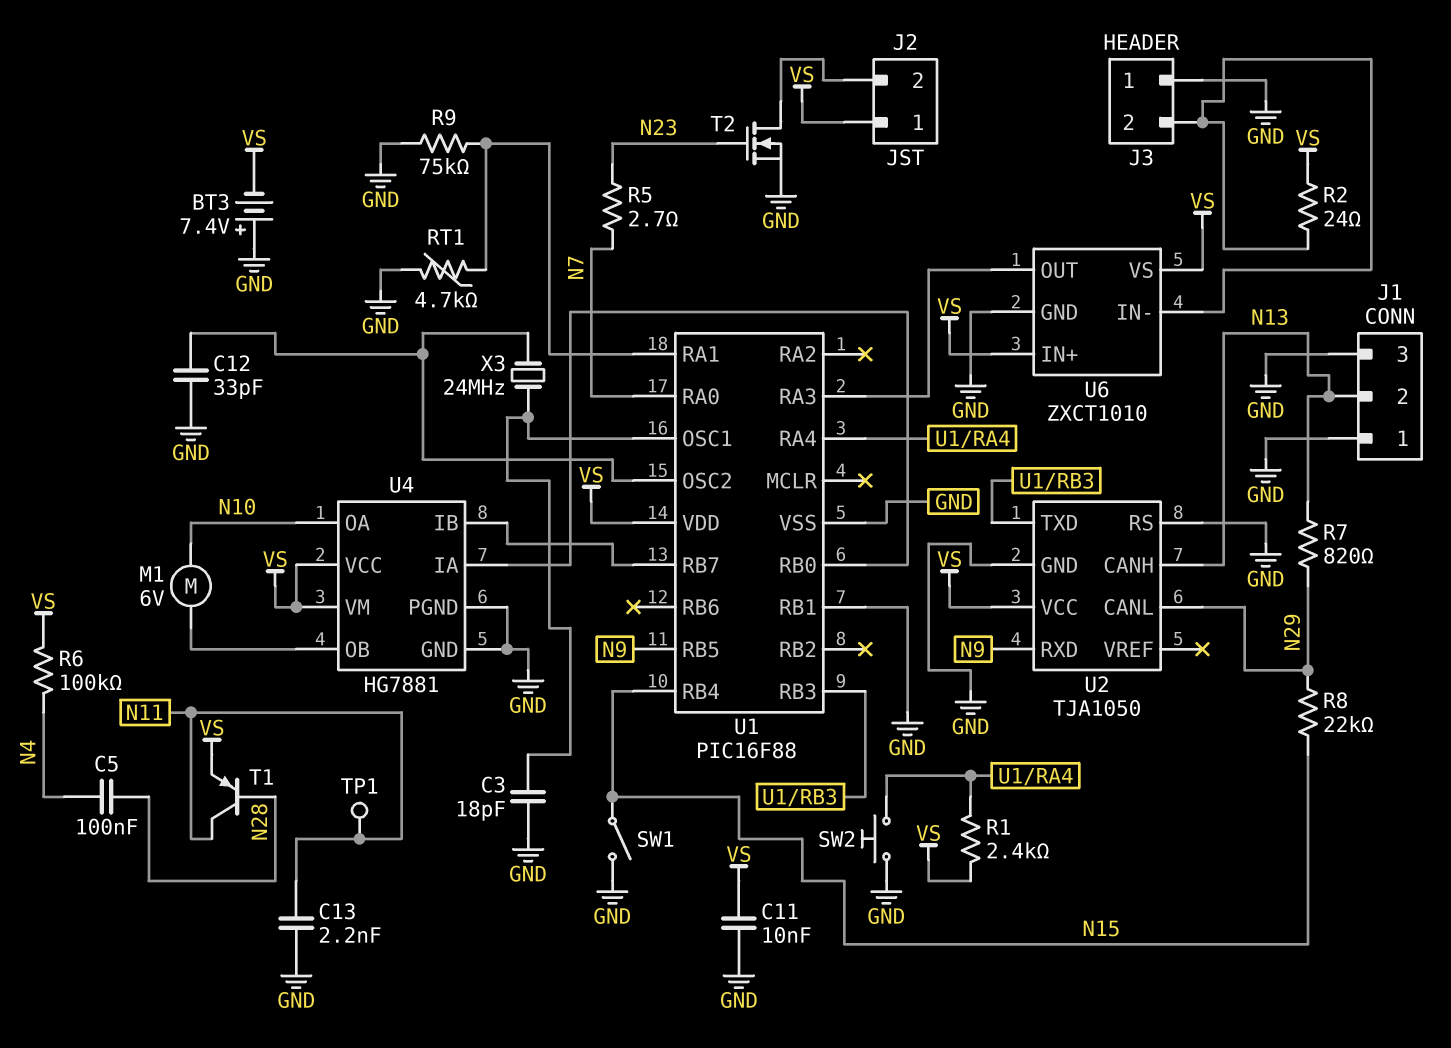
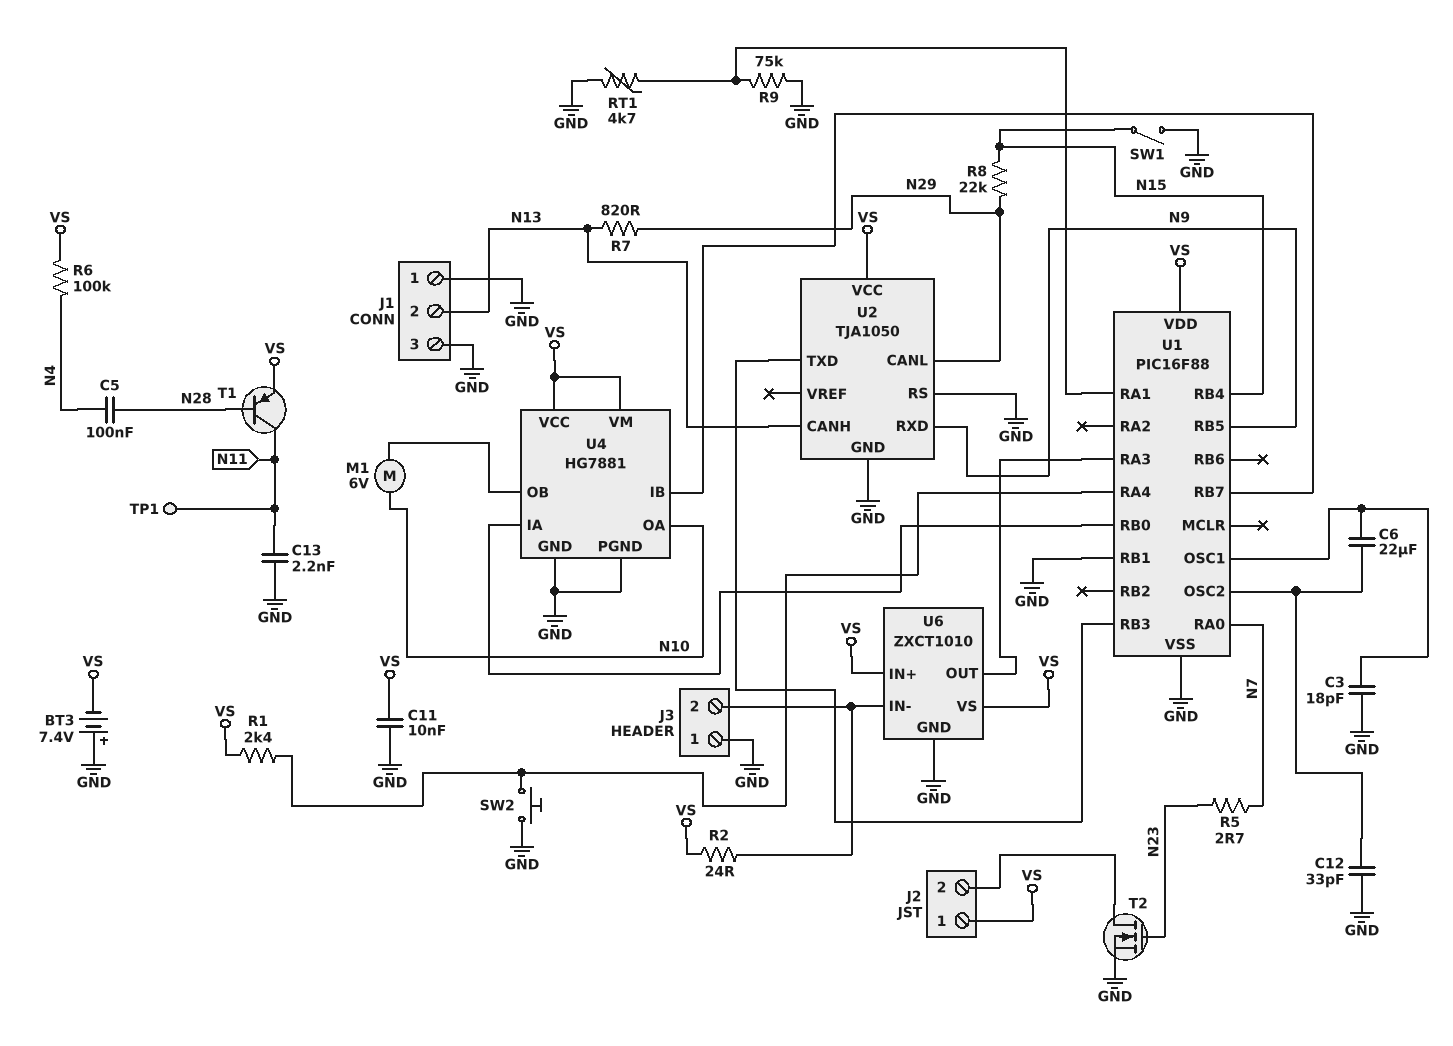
C6: none -> 22uF (U1/OSC1, U1/OSC2)
X3: 24MHz (U1/OSC1, U1/OSC2) -> none

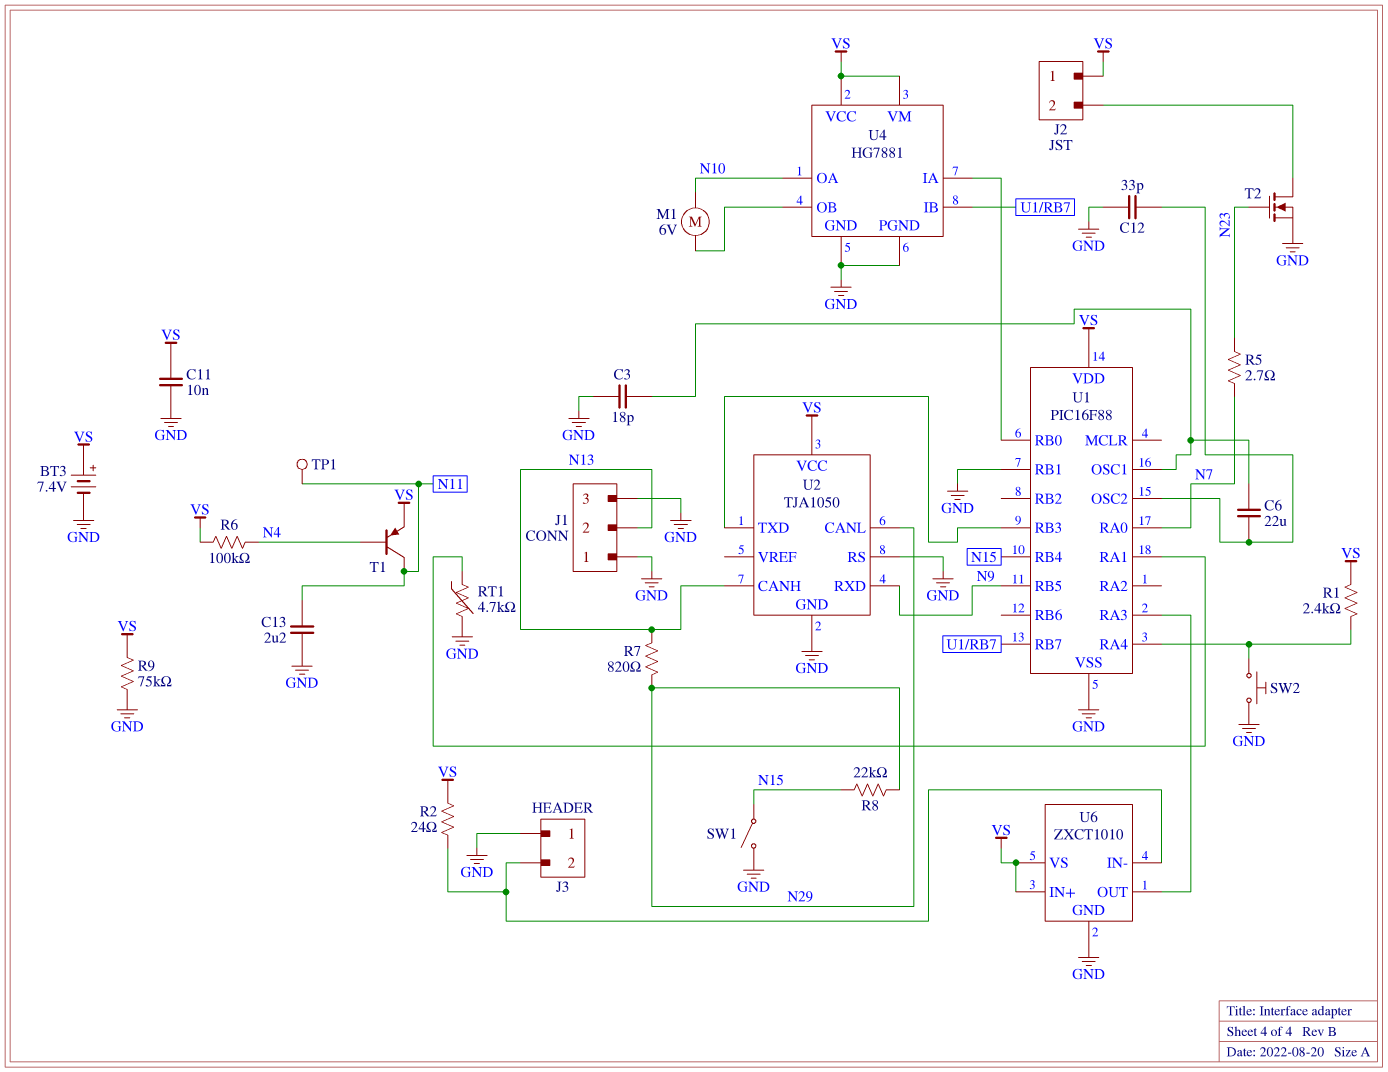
BT3: 7.4V (plus GND, minus VS) -> 7.4V (plus VS, minus GND)
C5: 100nF (N4, N28) -> none
C13: 2.2nF (GND, N11) -> 2.2uF (GND, N11)
R9: 75k (GND, U1/RA1) -> 75k (GND, VS)
T1: PNP (B N28, C N11, E VS) -> PNP (B N4, C N11, E VS)

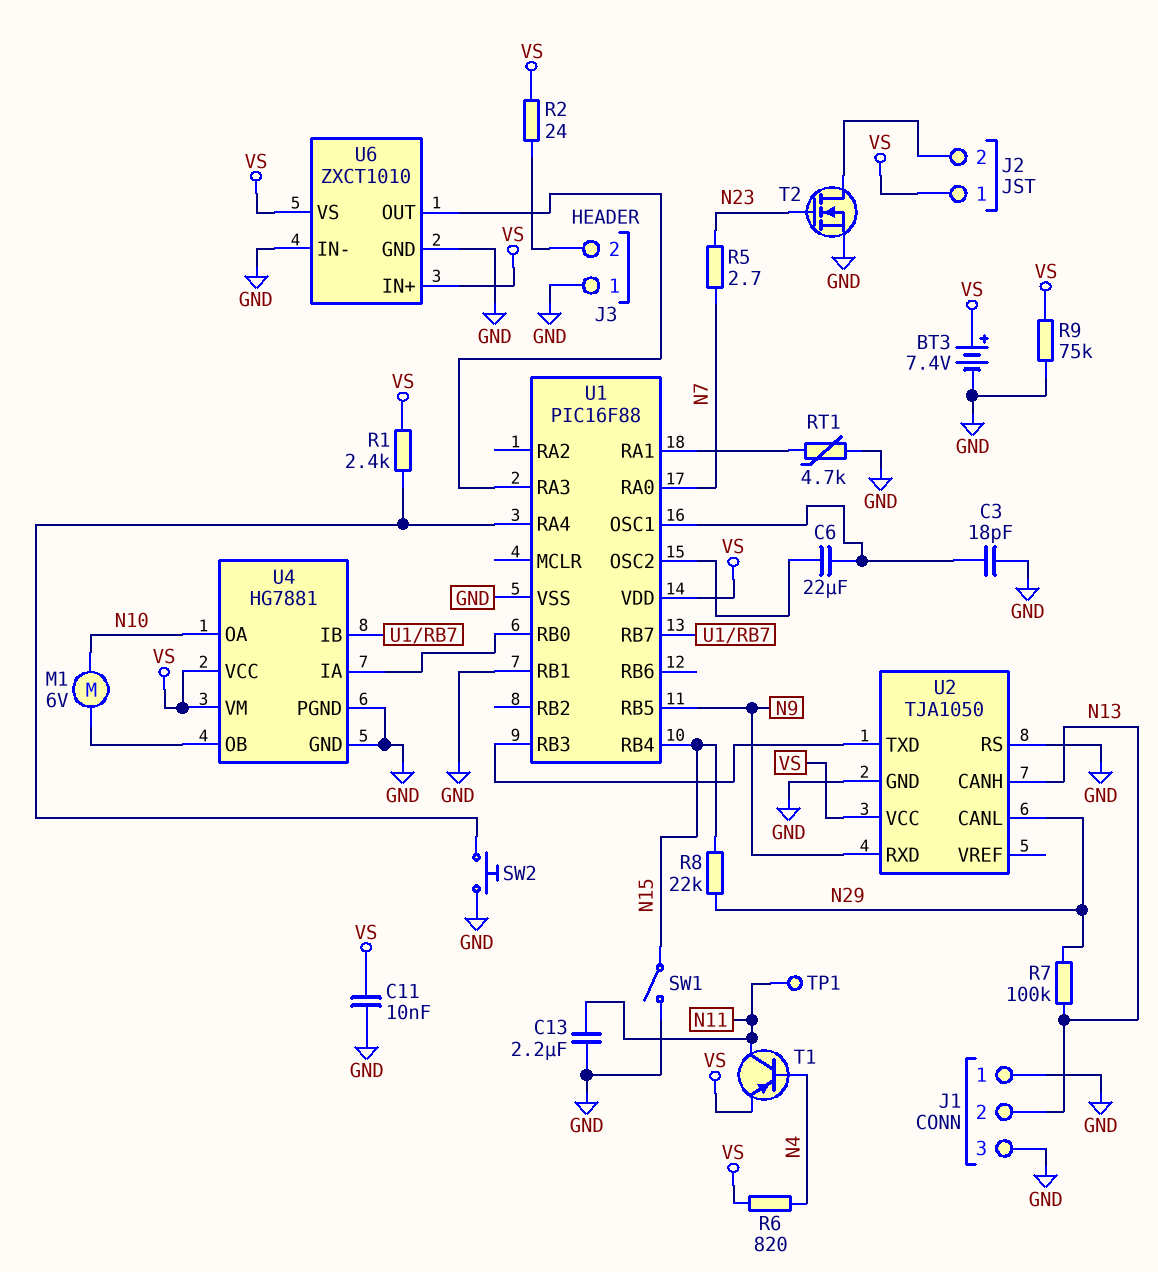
C12: 33pF (GND, U1/OSC2) -> none
R6: 100k (N4, VS) -> 820 (N4, VS)
R7: 820 (N13, N29) -> 100k (N13, N29)
U6 pin IN-: J3/2 -> GND

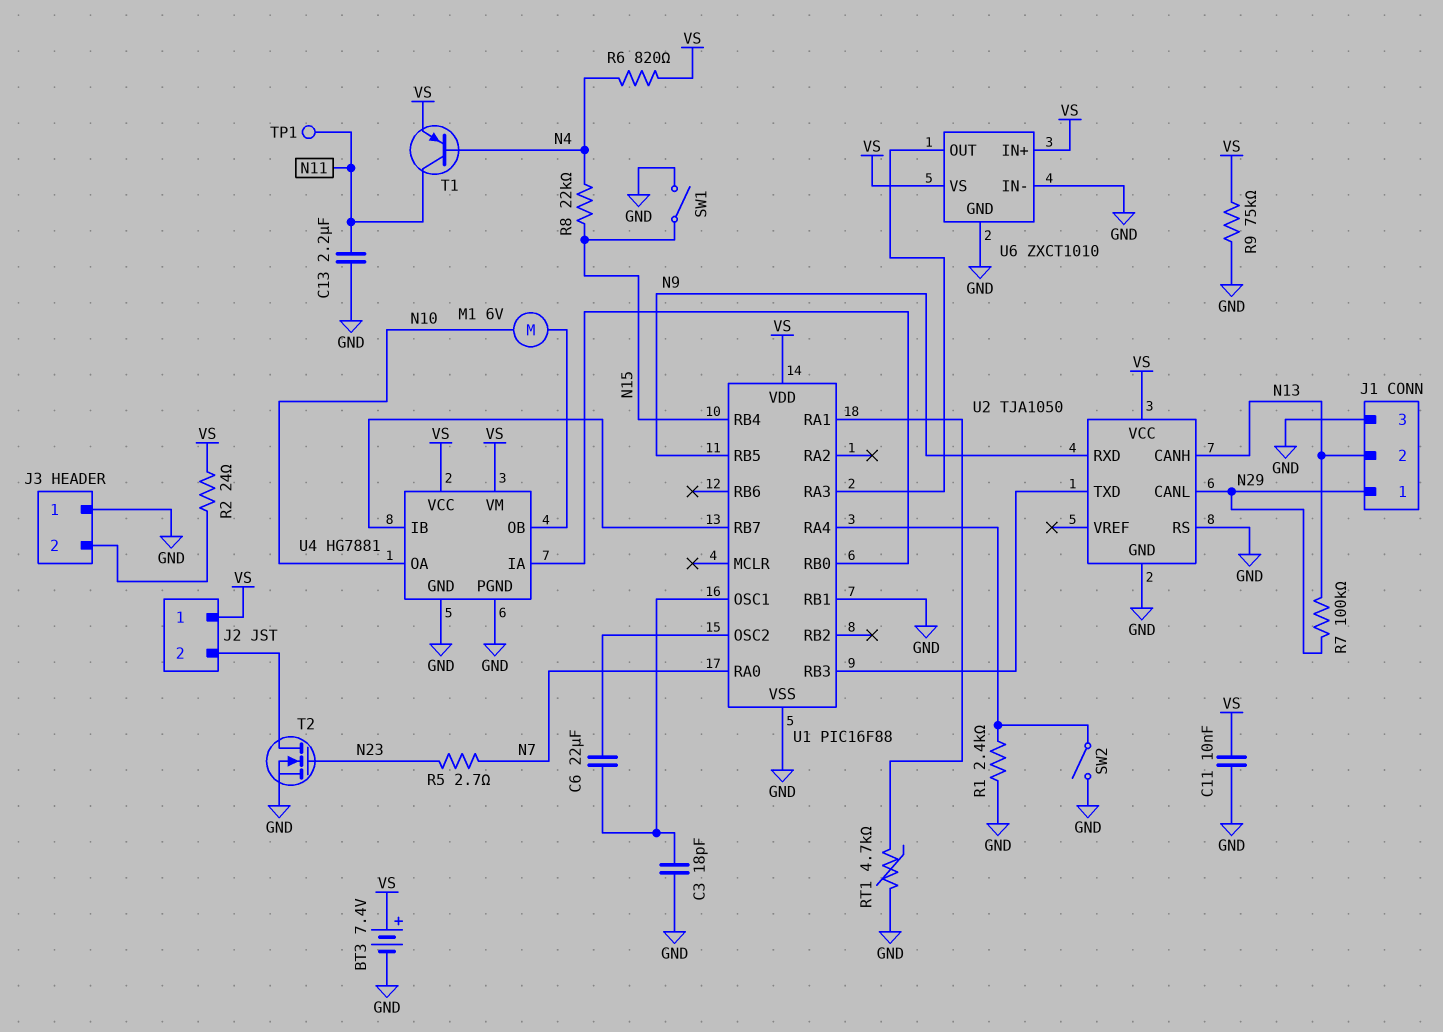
J1 pin 1: GND -> N29
R1: 2.4k (U1/RA4, VS) -> 2.4k (GND, U1/RA4)
R8: 22k (N15, N29) -> 22k (N4, N15)
SW2: button (GND, U1/RA4) -> switch (GND, U1/RA4)

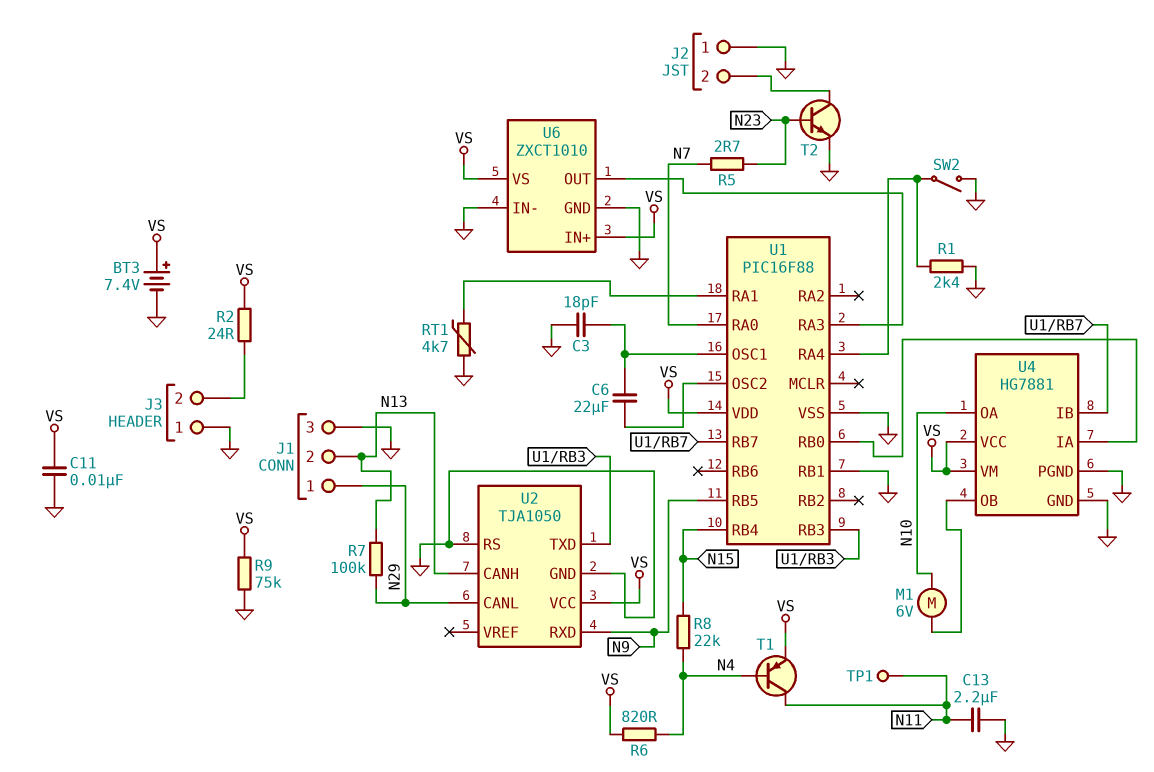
J2 pin 1: VS -> GND
SW1: switch (GND, N15) -> none
T2: NMOS (G N23, D J2/2, S GND) -> NPN (B N23, C J2/2, E GND)

